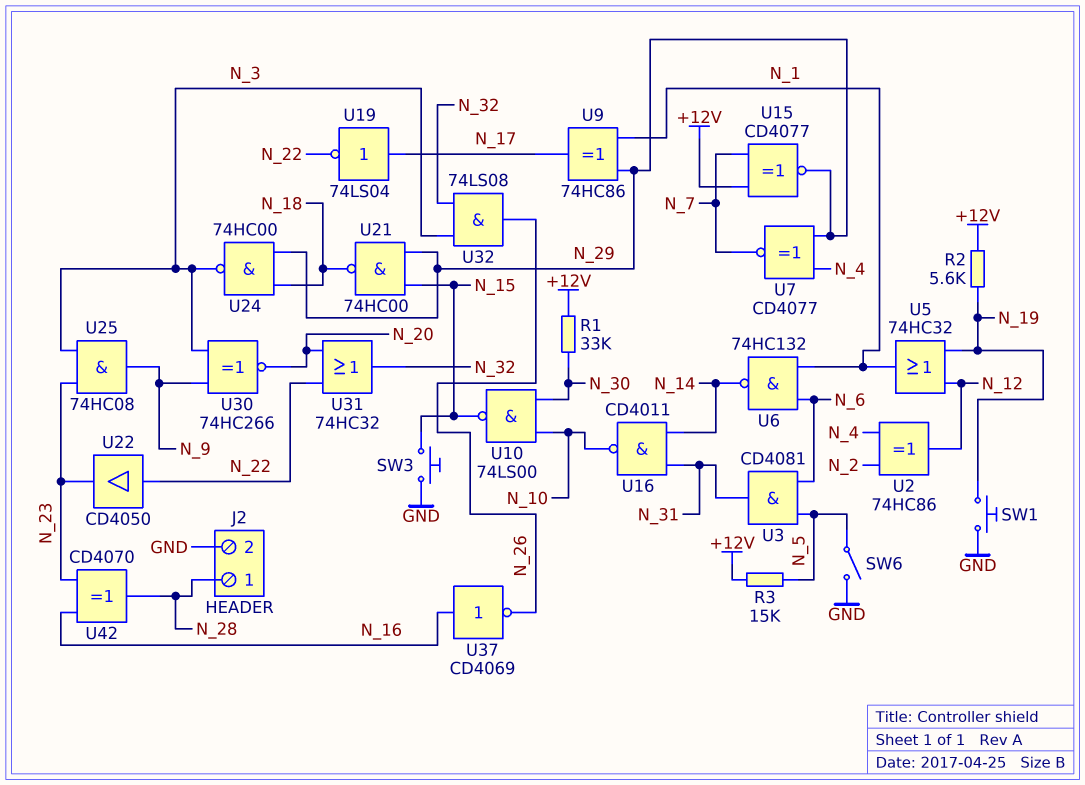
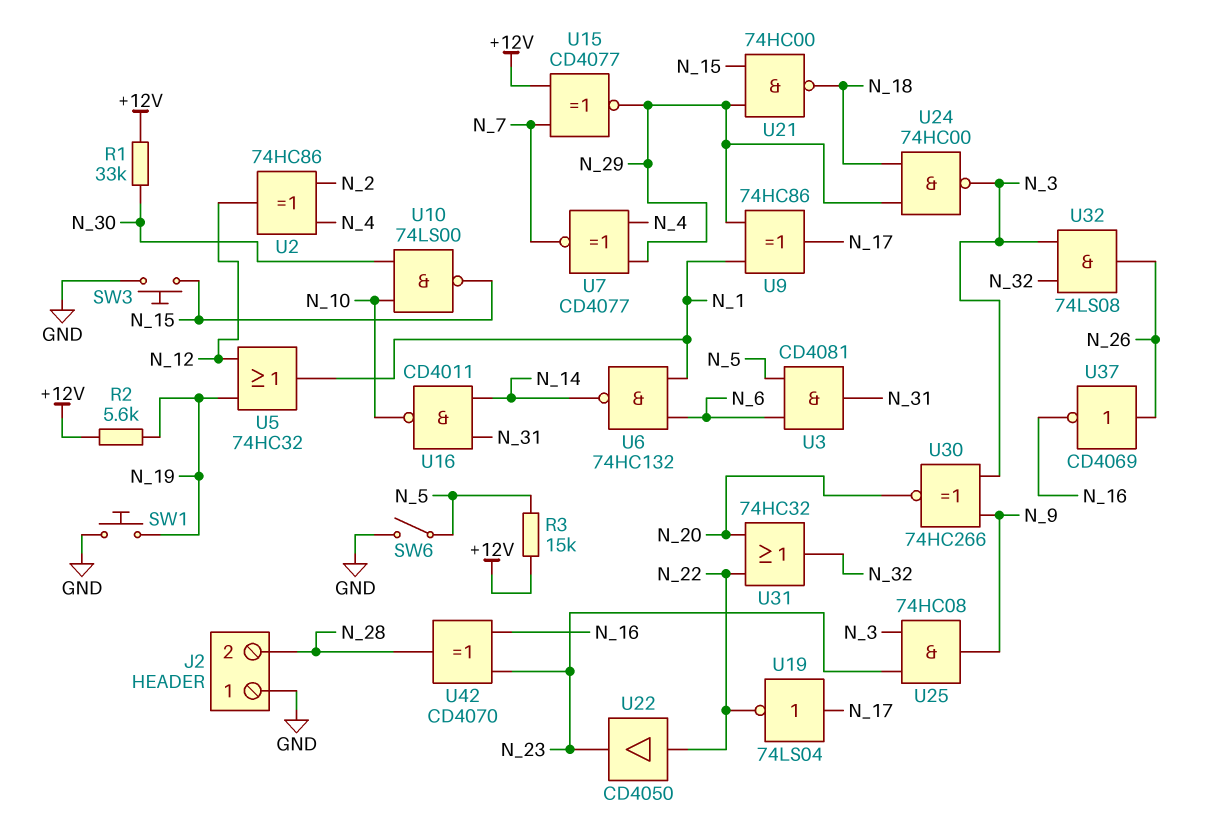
J2 pin 1: N_28 -> GND
J2 pin 2: GND -> N_28
U37: NOT CD4069 (in N_16, out N_26) -> NOT CD4069 (in N_26, out N_16)

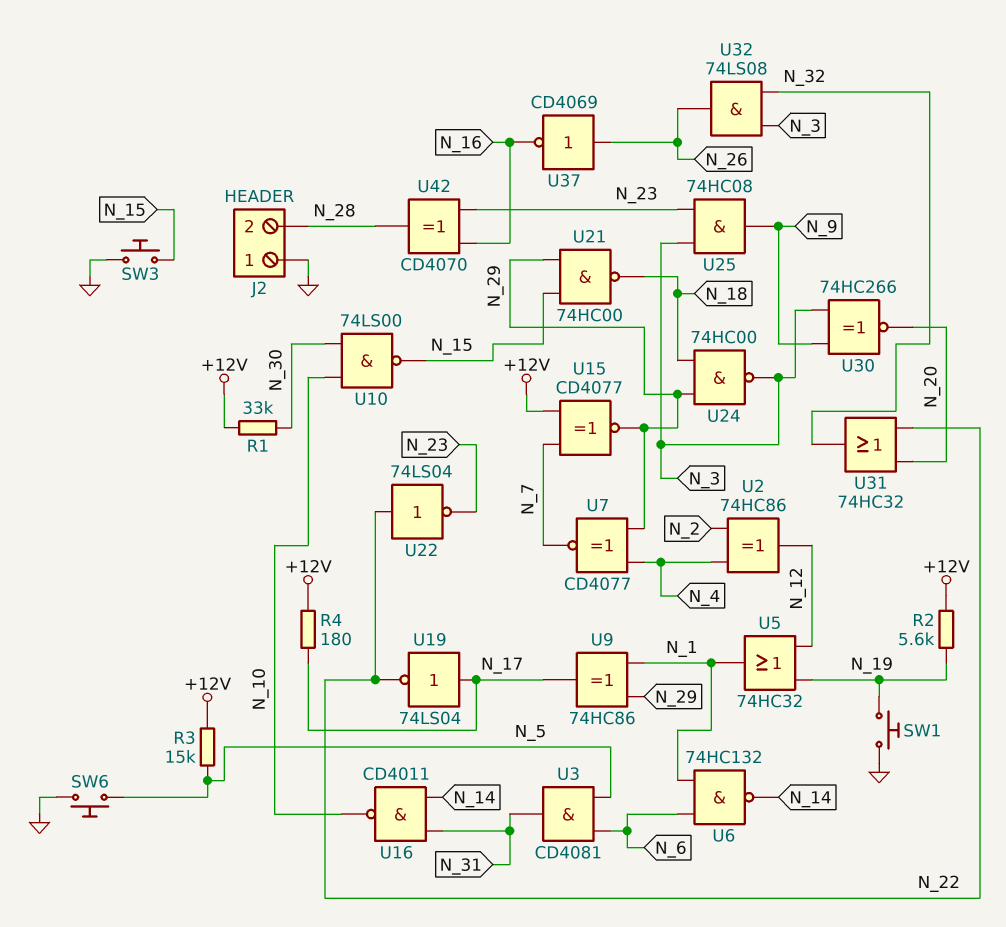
R4: none -> 180 (+12V, N_17)
SW6: switch (GND, N_5) -> button (GND, N_5)
U22: buffer CD4050 (in N_22, out N_23) -> NOT 74LS04 (in N_22, out N_23)

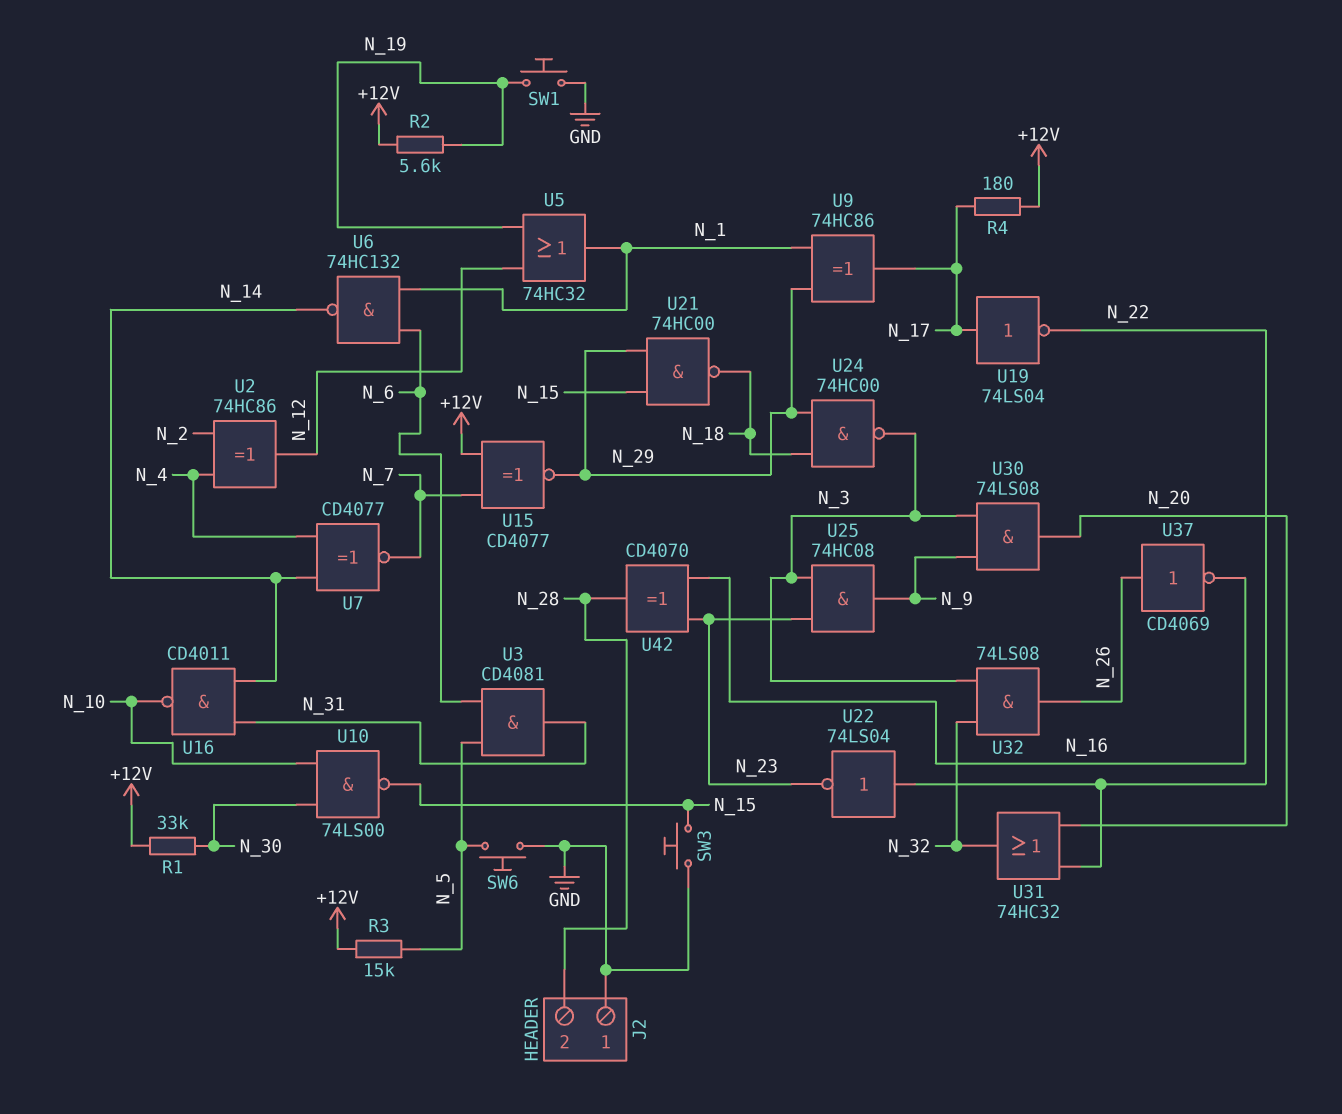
U7: XNOR CD4077 (in N_4, in N_29, out N_7) -> XNOR CD4077 (in N_4, in N_14, out N_7)
U30: XNOR 74HC266 (in N_3, in N_9, out N_20) -> AND 74LS08 (in N_3, in N_9, out N_20)

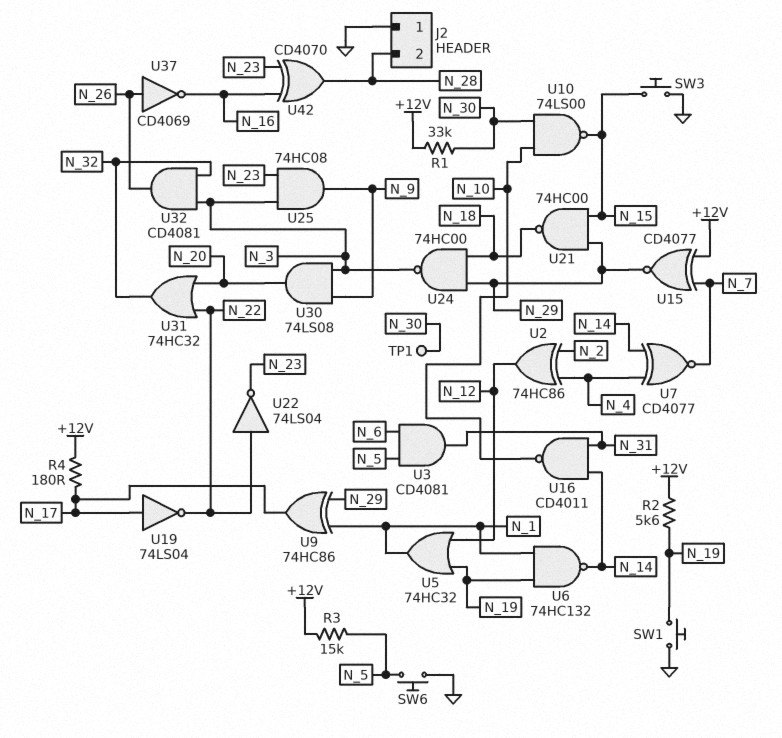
TP1: none -> test point (N_30)
U6: NAND 74HC132 (in N_1, in N_6, out N_14) -> NAND 74HC132 (in N_1, in N_19, out N_14)
U32: AND 74LS08 (in N_3, in N_32, out N_26) -> AND CD4081 (in N_3, in N_32, out N_26)

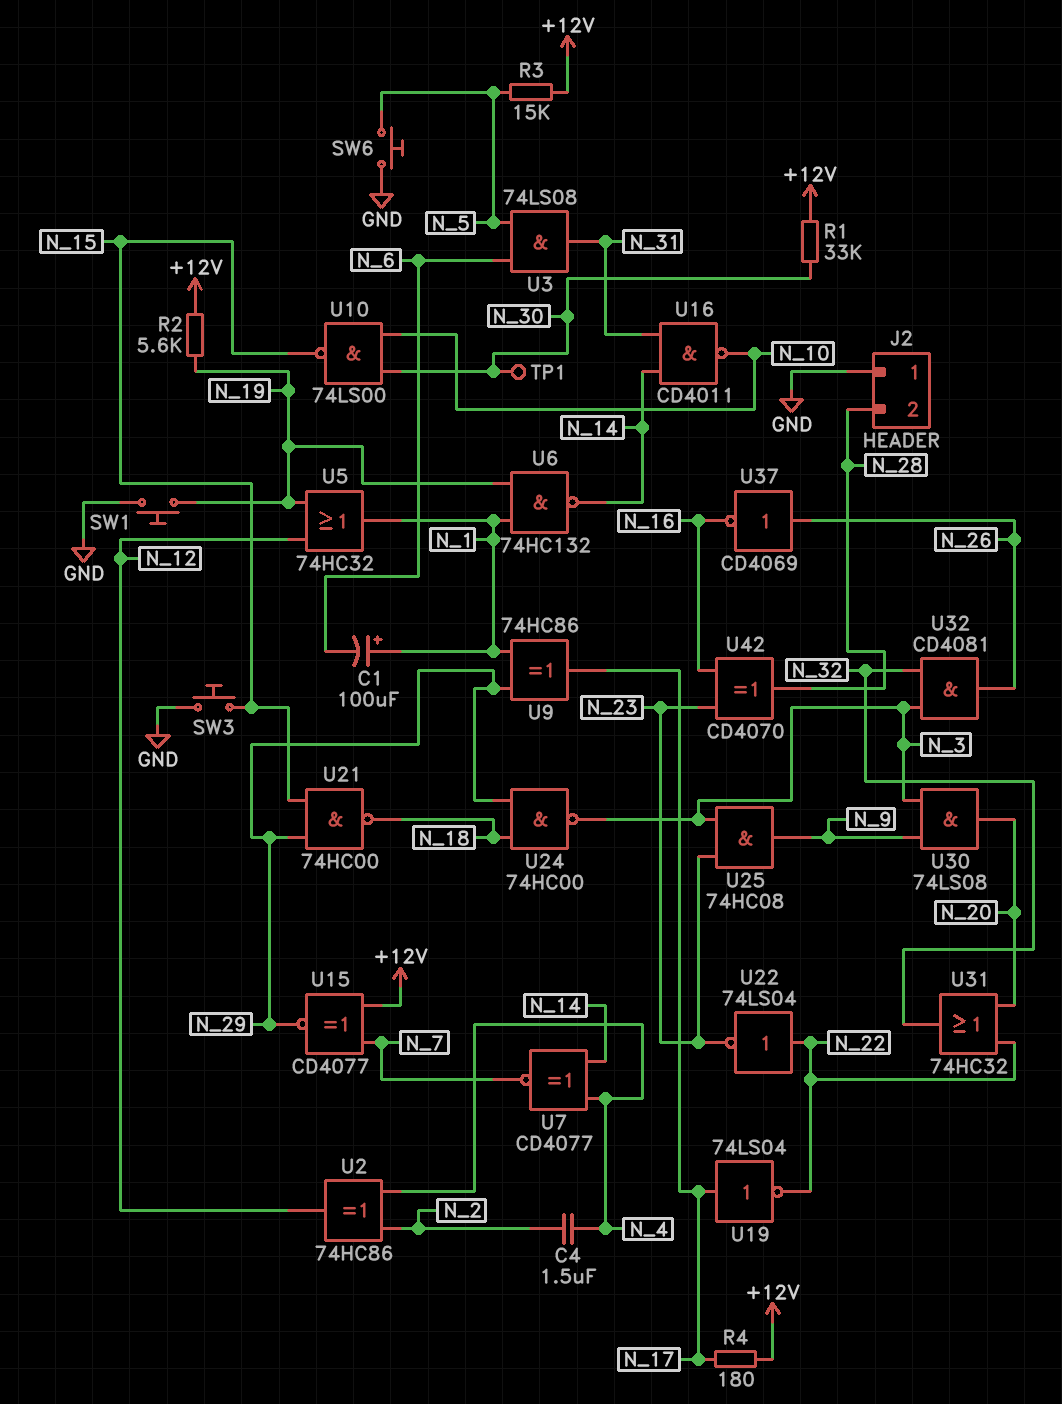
C1: none -> 100uF (plus N_1, minus N_6)
C4: none -> 1.5uF (N_2, N_4)
U3: AND CD4081 (in N_5, in N_6, out N_31) -> AND 74LS08 (in N_5, in N_6, out N_31)

